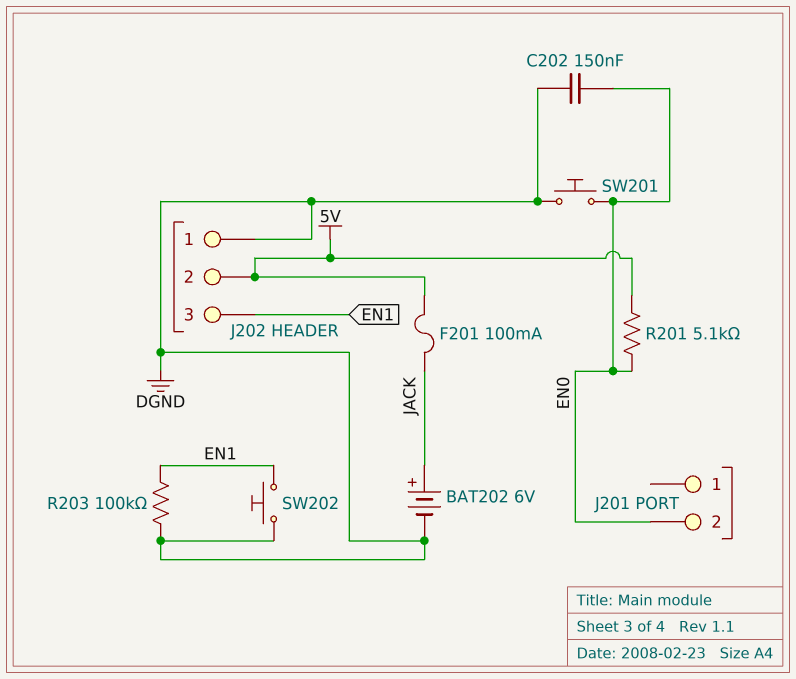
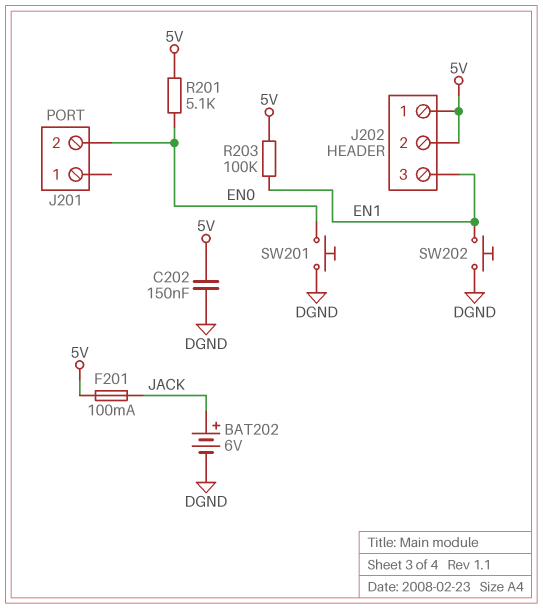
C202: 150nF (DGND, EN0) -> 150nF (5V, DGND)
J202 pin 1: DGND -> 5V
R203: 100k (DGND, EN1) -> 100k (5V, EN1)

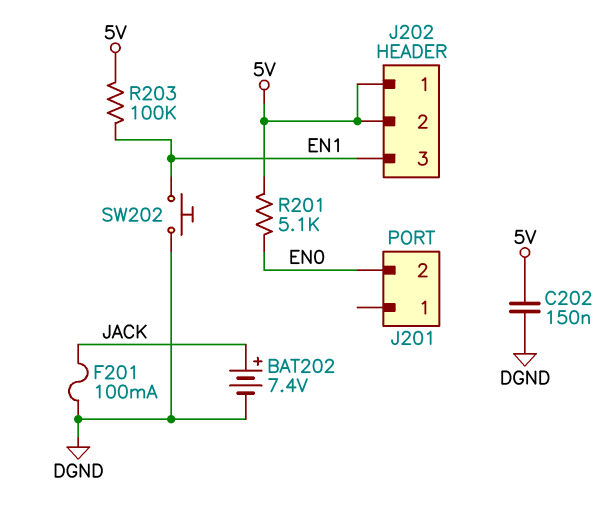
BAT202: 6V (plus JACK, minus DGND) -> 7.4V (plus JACK, minus DGND)
F201: 100mA (5V, JACK) -> 100mA (DGND, JACK)
SW201: button (DGND, EN0) -> none

